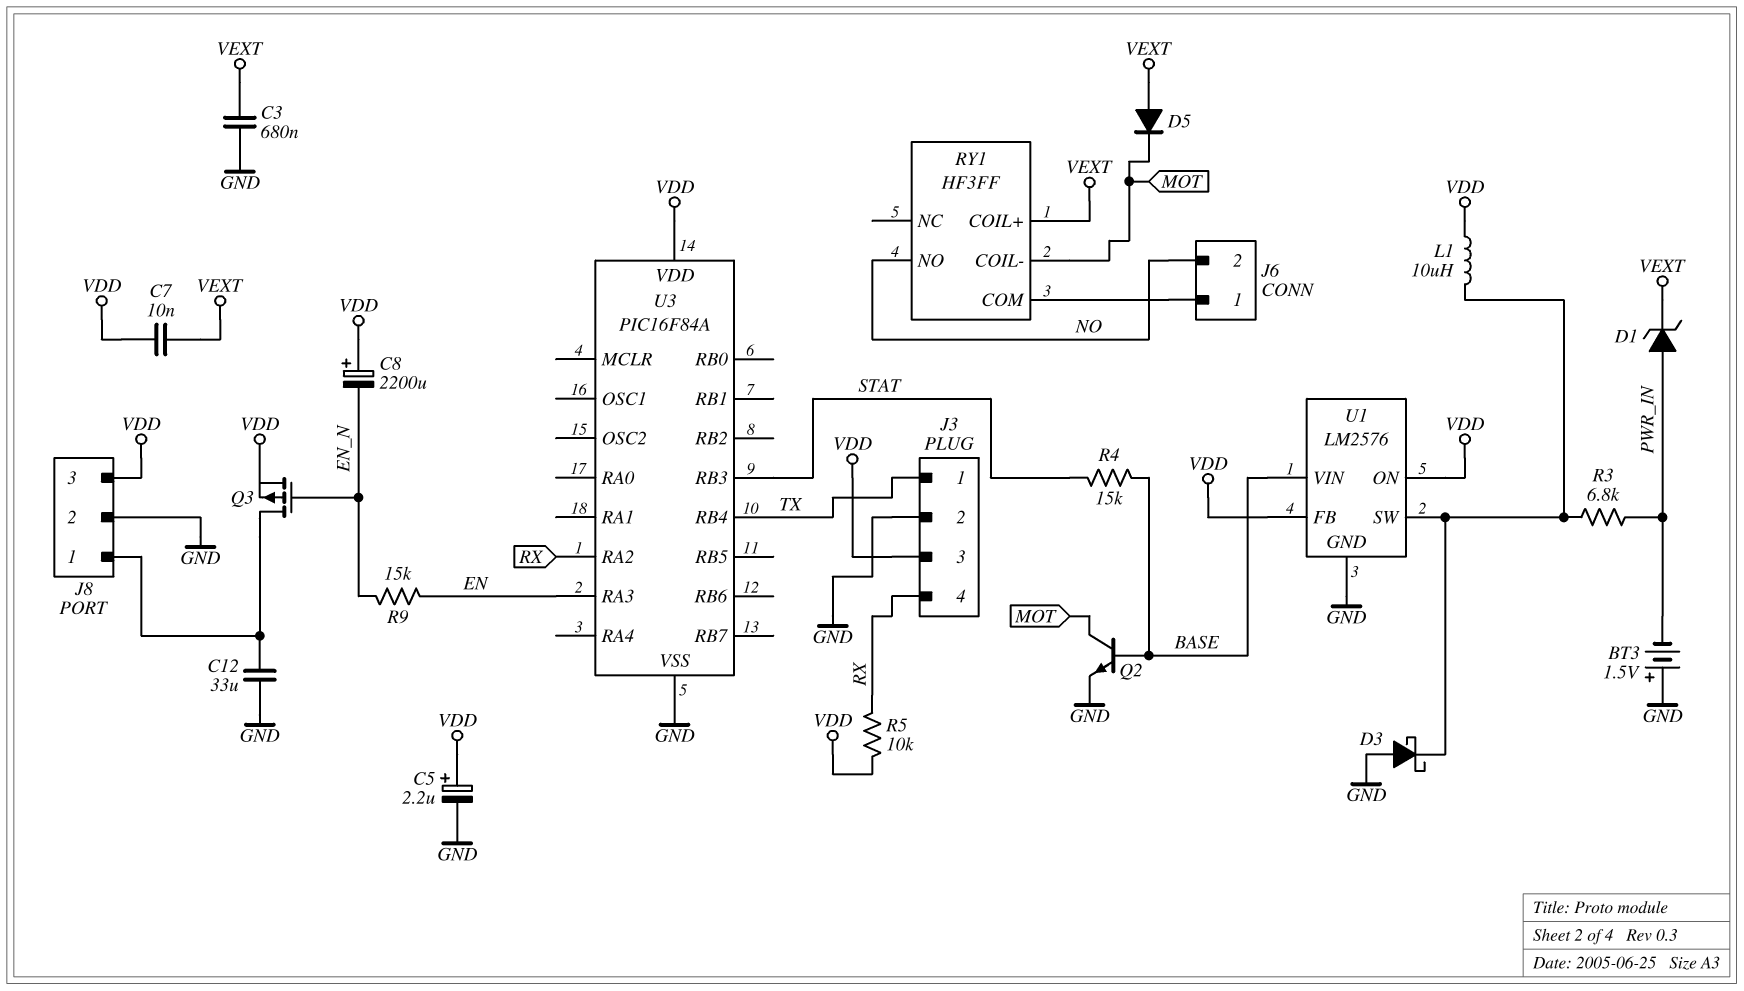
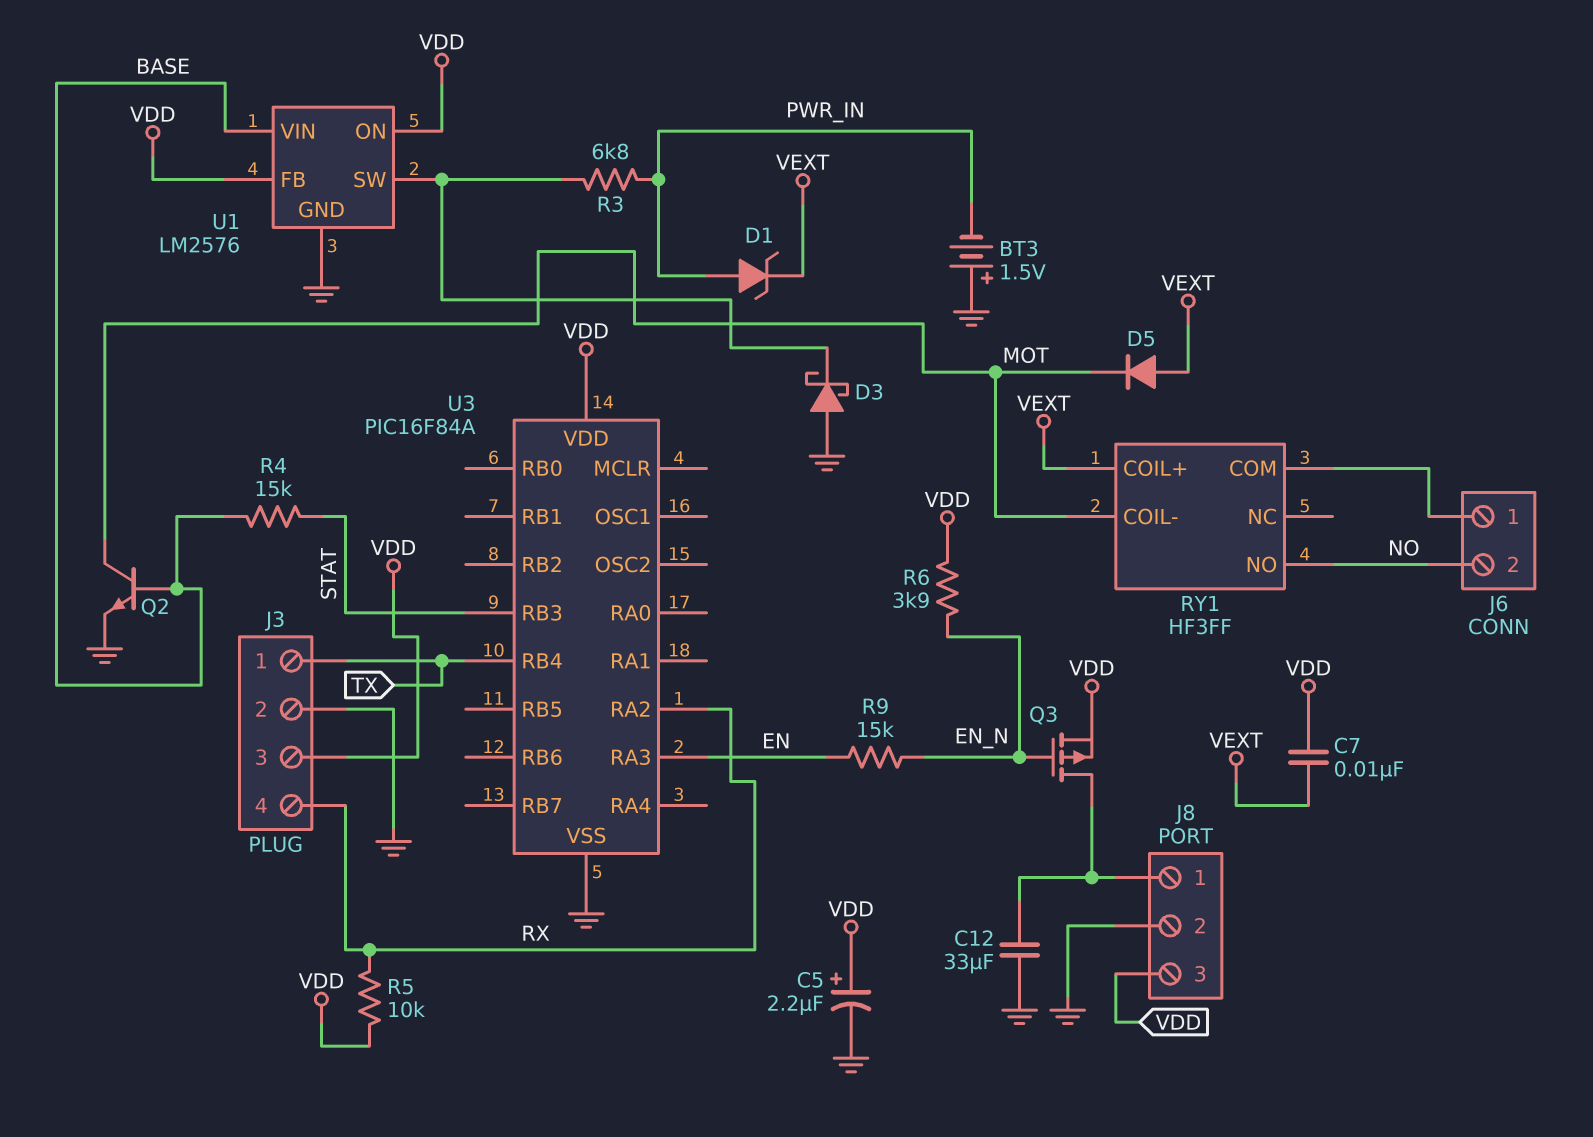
C3: 680nF (GND, VEXT) -> none
C8: 2200uF (plus VDD, minus EN_N) -> none
L1: 10uH (U1/SW, VDD) -> none
R6: none -> 3.9k (EN_N, VDD)

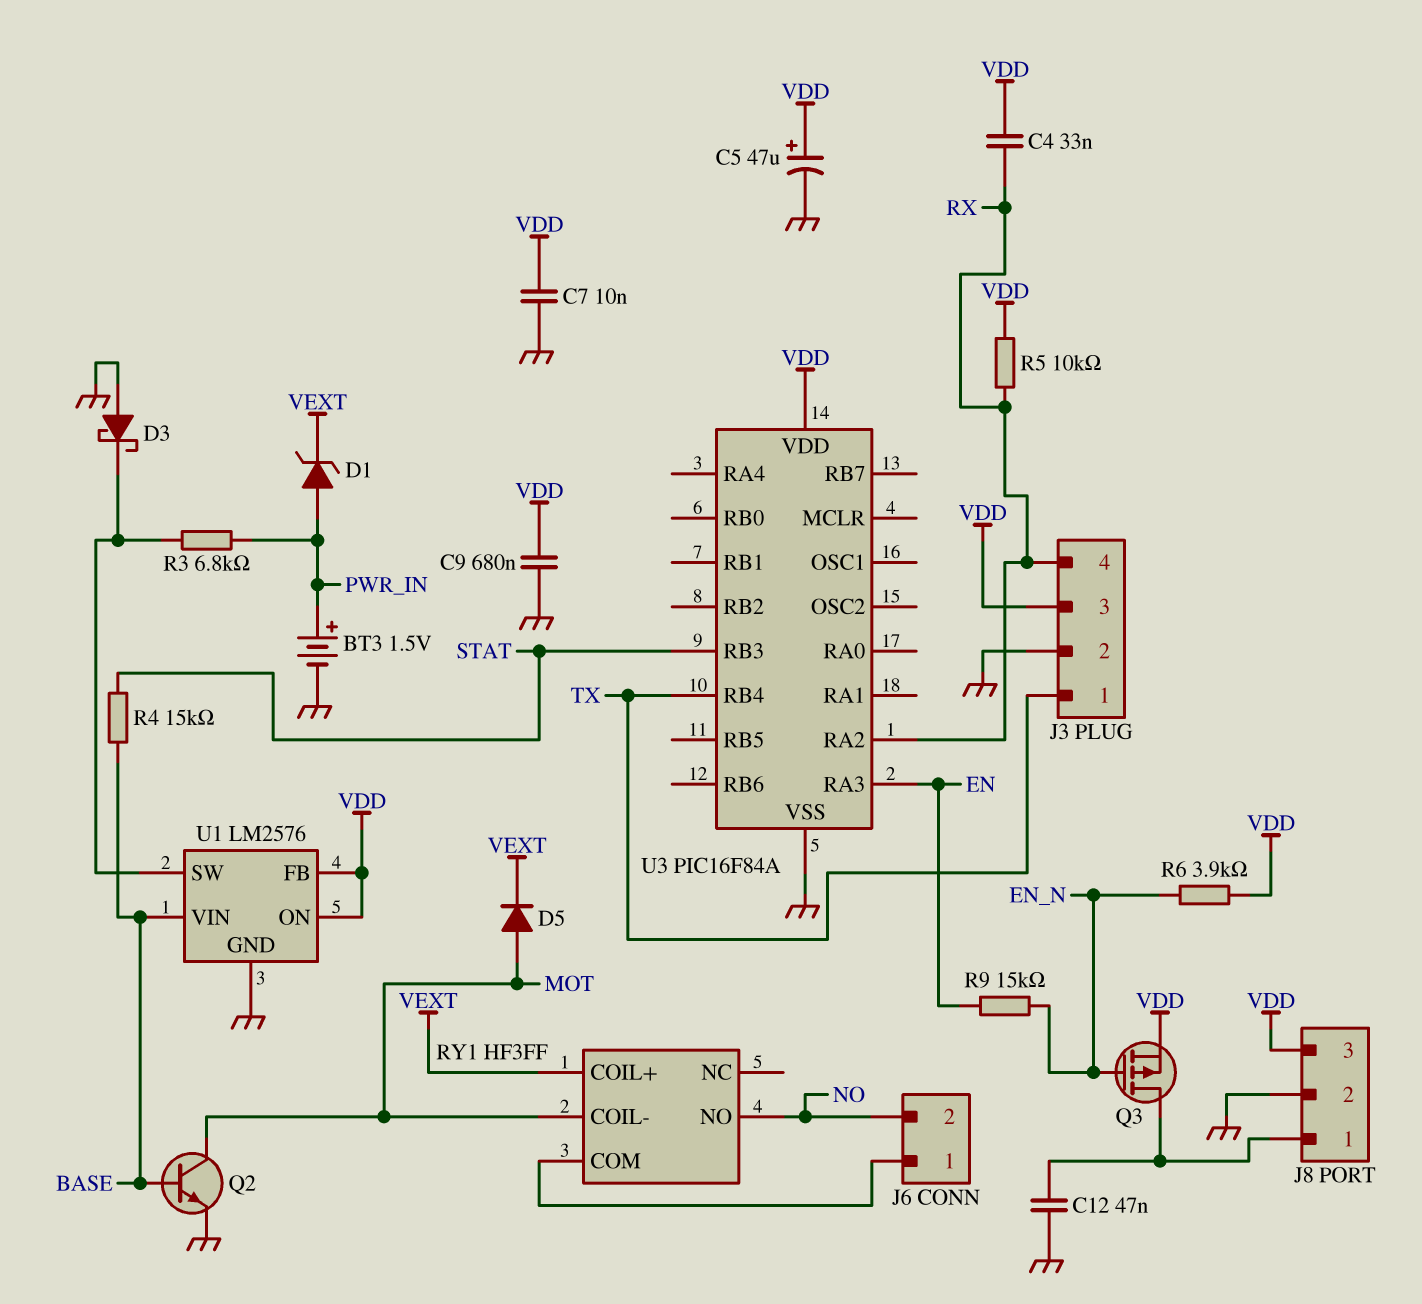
BT3: 1.5V (plus GND, minus PWR_IN) -> 1.5V (plus PWR_IN, minus GND)
C4: none -> 33nF (RX, VDD)
C5: 2.2uF (plus VDD, minus GND) -> 47uF (plus VDD, minus GND)
C7: 10nF (VDD, VEXT) -> 10nF (GND, VDD)
C9: none -> 680nF (GND, VDD)
C12: 33uF (GND, J8/1) -> 47nF (GND, J8/1)
D5: diode (A VEXT, K MOT) -> diode (A MOT, K VEXT)

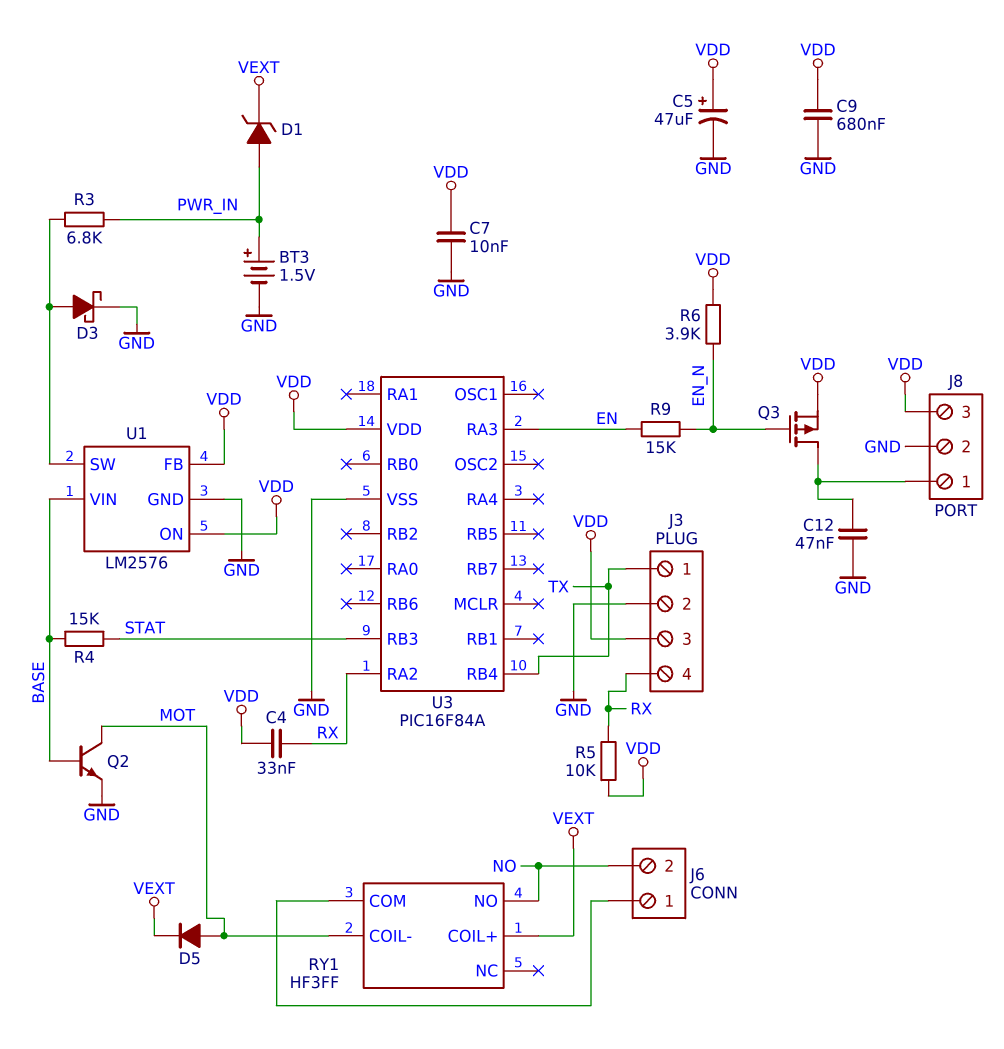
D3: schottky (A GND, K U1/SW) -> schottky (A U1/SW, K GND)

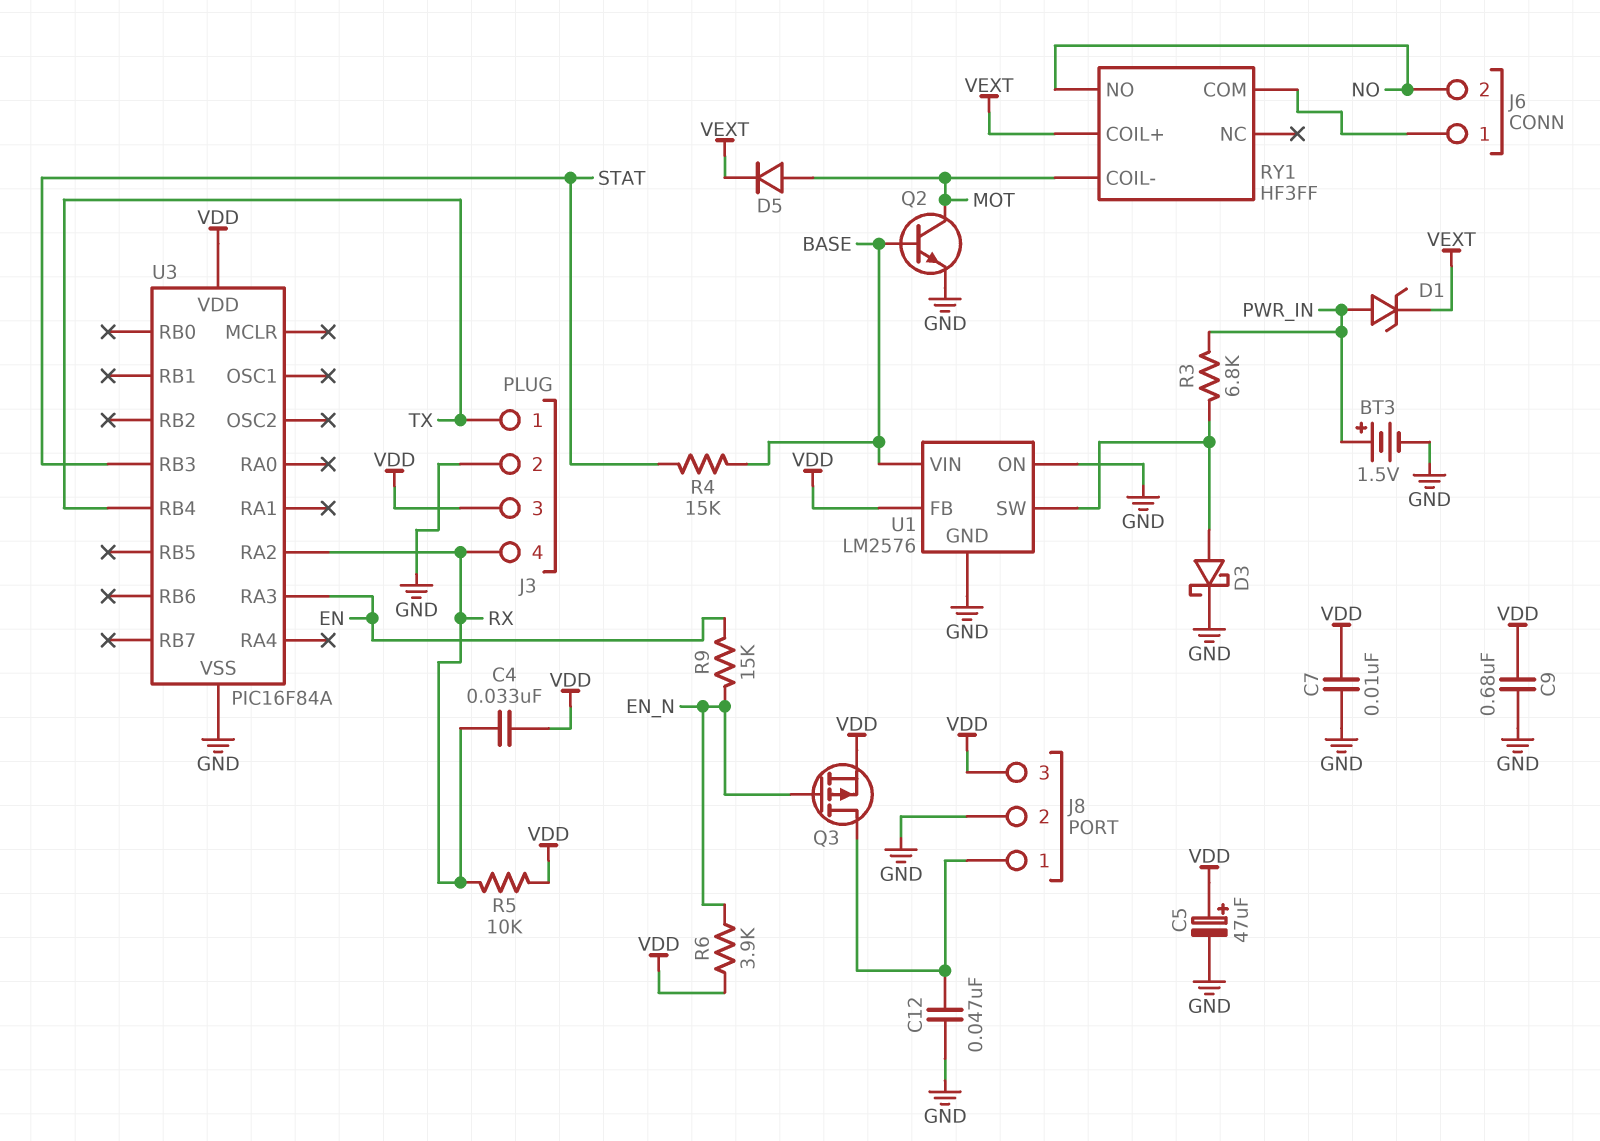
U1 pin ON: VDD -> GND

